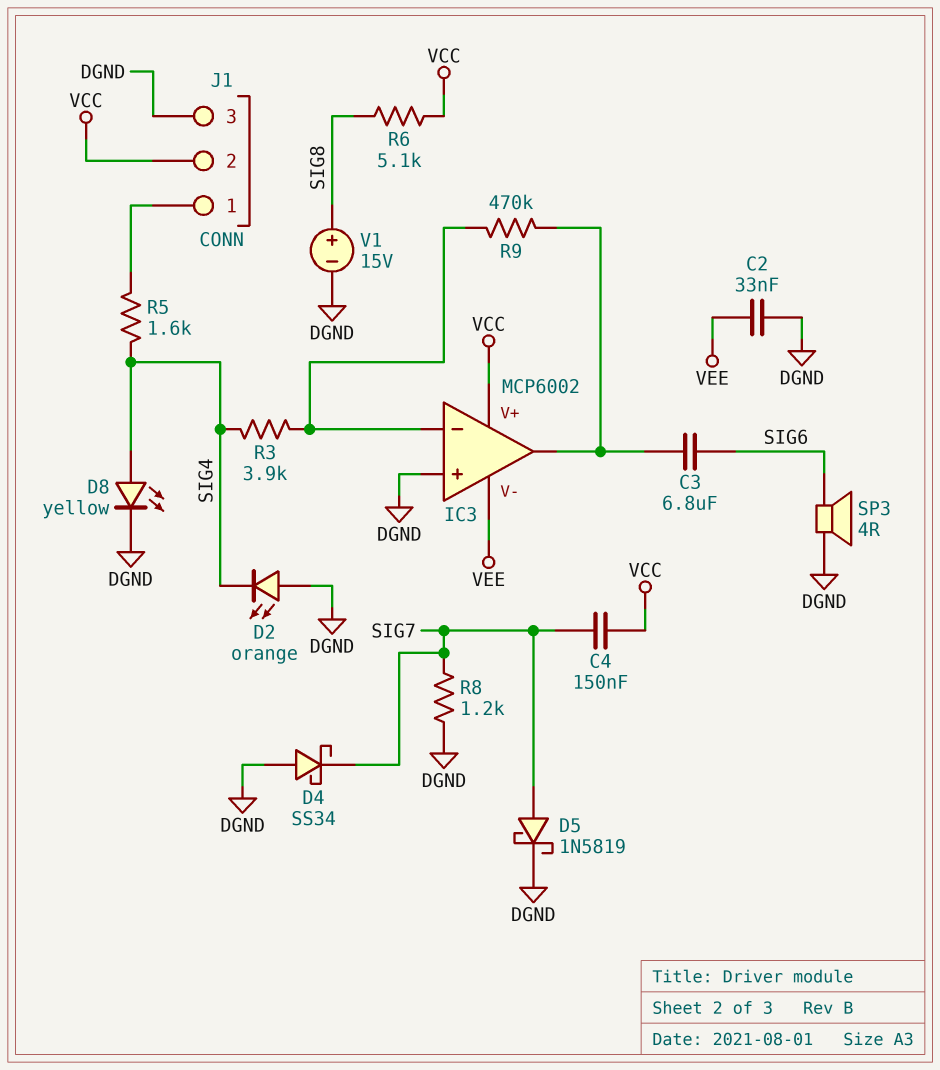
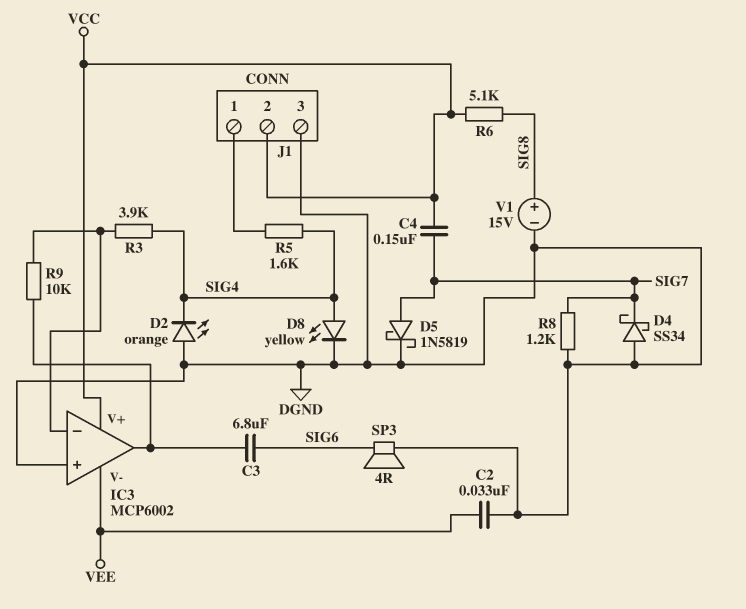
R9: 470k (IC3/in-, IC3/out) -> 10k (IC3/in-, IC3/out)

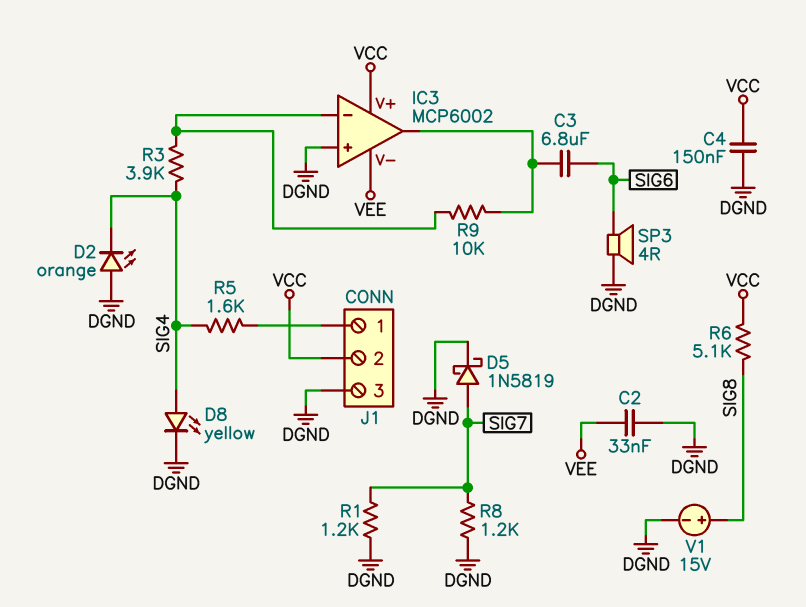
C4: 150nF (SIG7, VCC) -> 150nF (DGND, VCC)
D4: schottky SS34 (A DGND, K SIG7) -> none
R1: none -> 1.2k (DGND, SIG7)

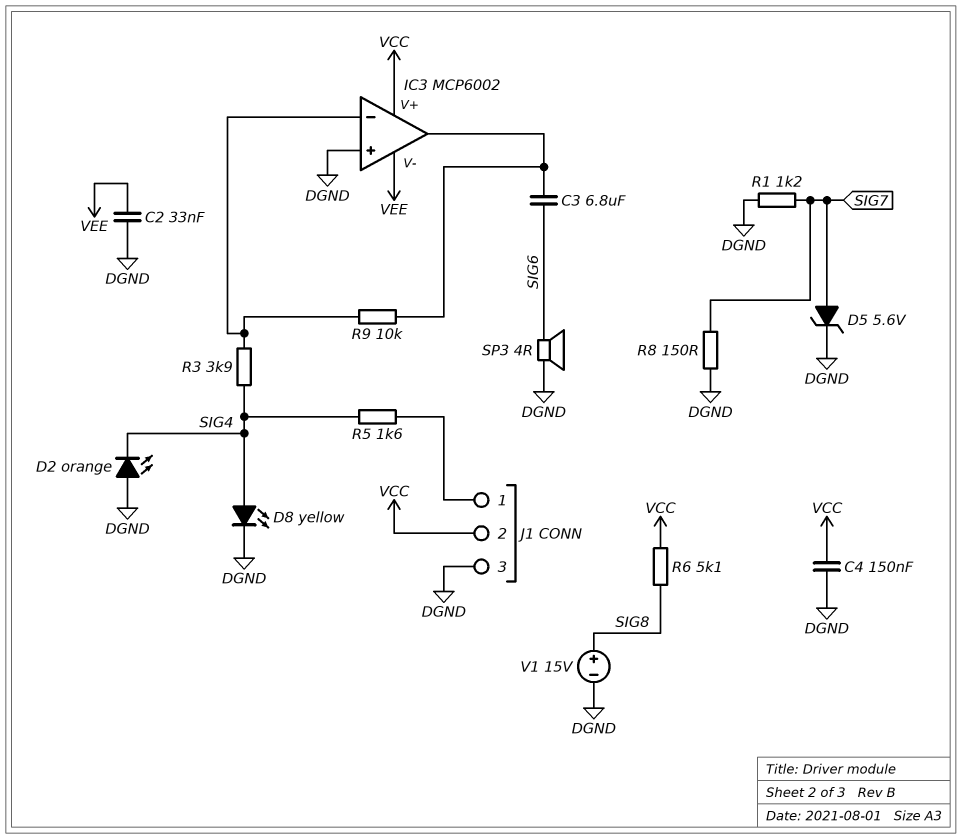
D5: schottky 1N5819 (A SIG7, K DGND) -> zener 5.6V (A SIG7, K DGND)
R8: 1.2k (DGND, SIG7) -> 150 (DGND, SIG7)

